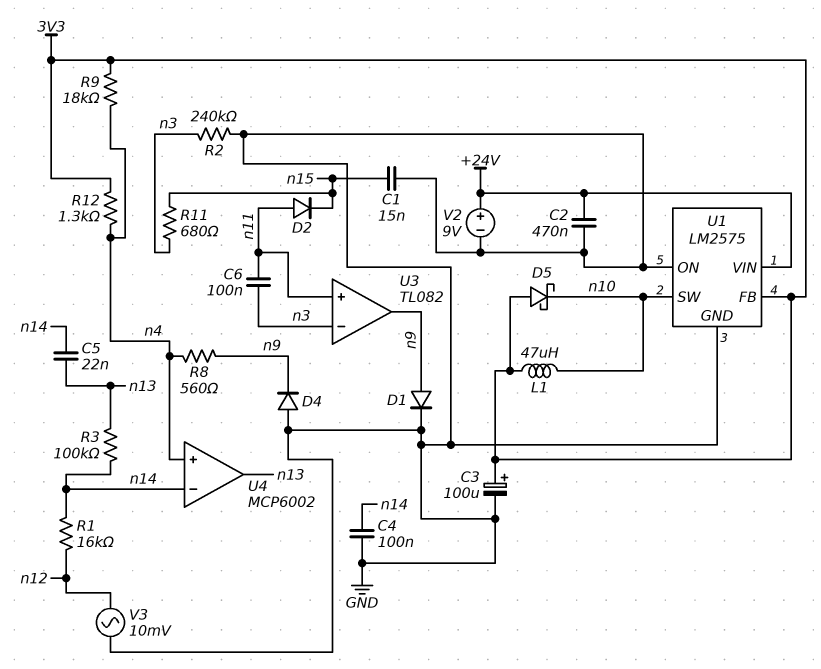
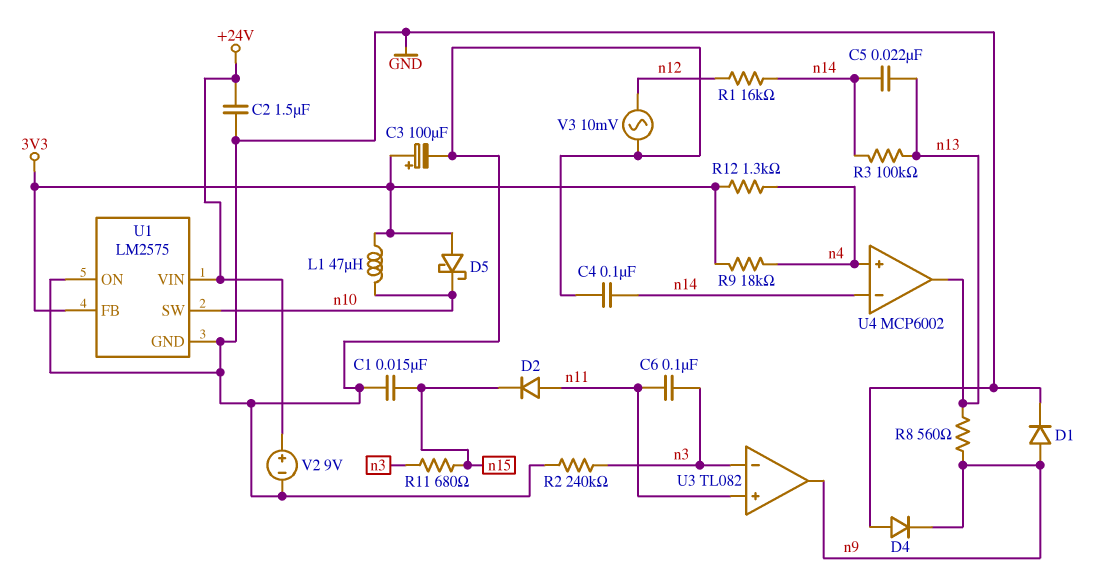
C2: 470nF (+24V, GND) -> 1.5uF (+24V, GND)
R8: 560 (n4, n9) -> 560 (n9, n13)

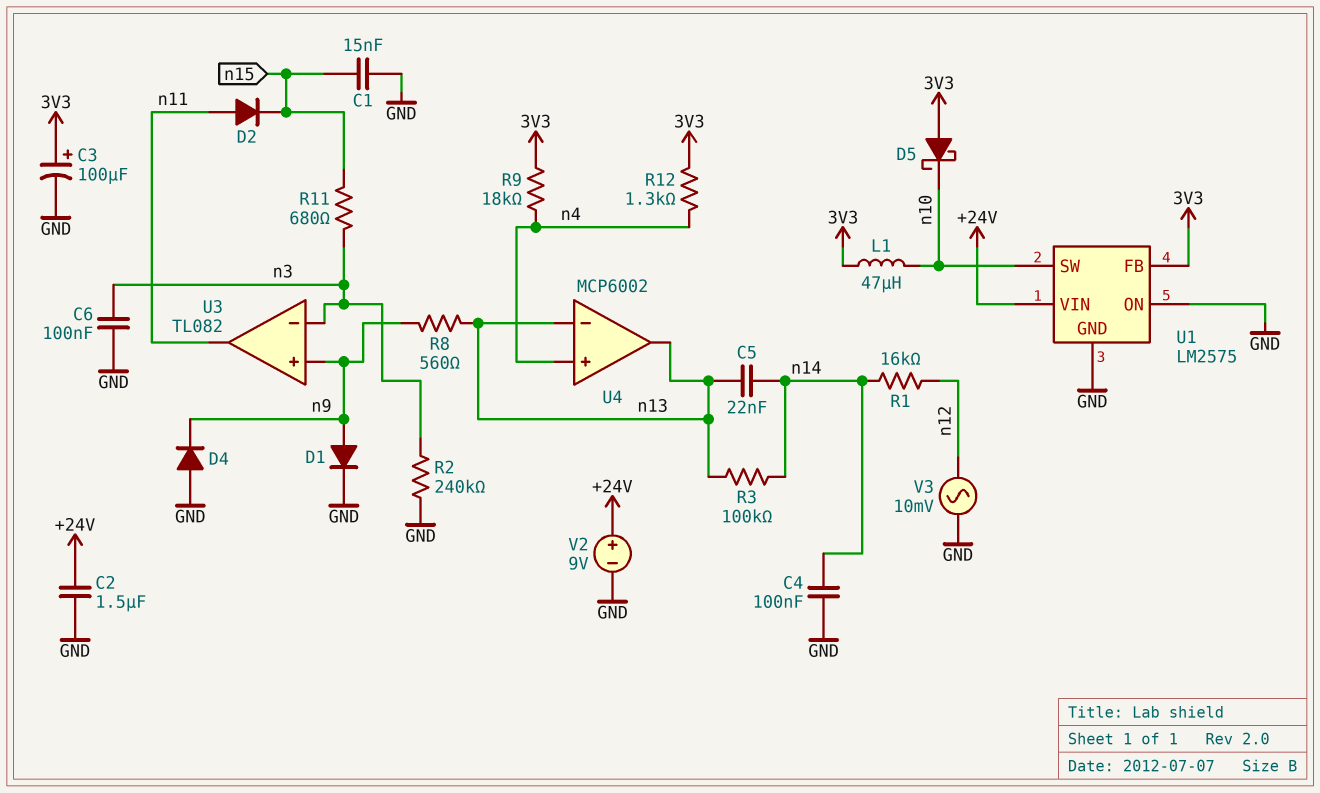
C6: 100nF (n3, n11) -> 100nF (GND, n3)
U3 pin in+: n11 -> n9
U3 pin out: n9 -> n11
U4 pin in-: n14 -> n13

